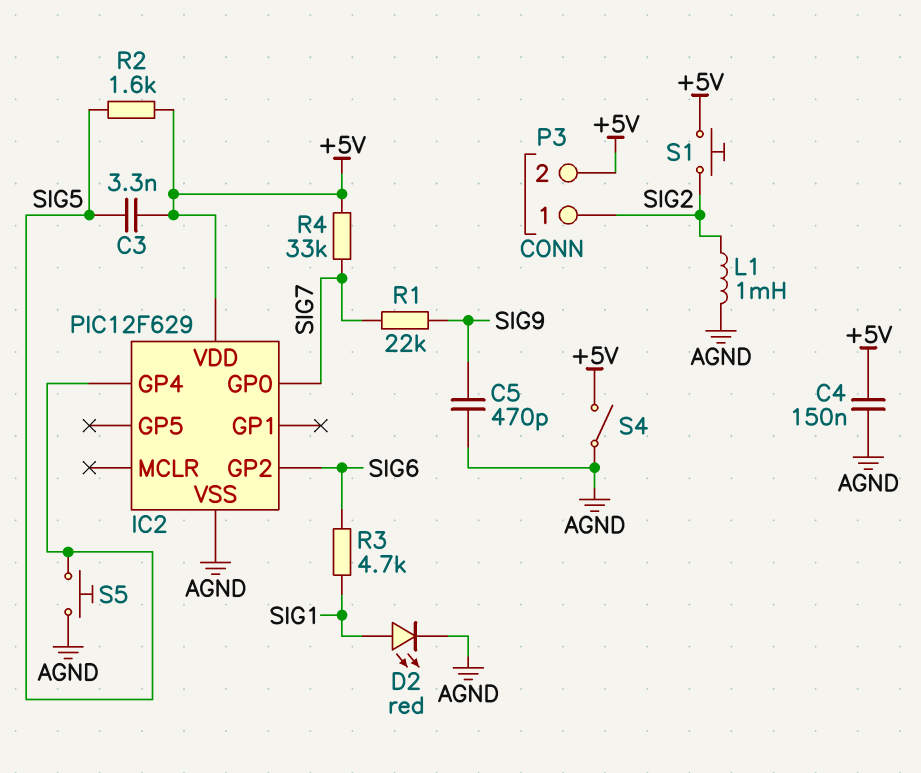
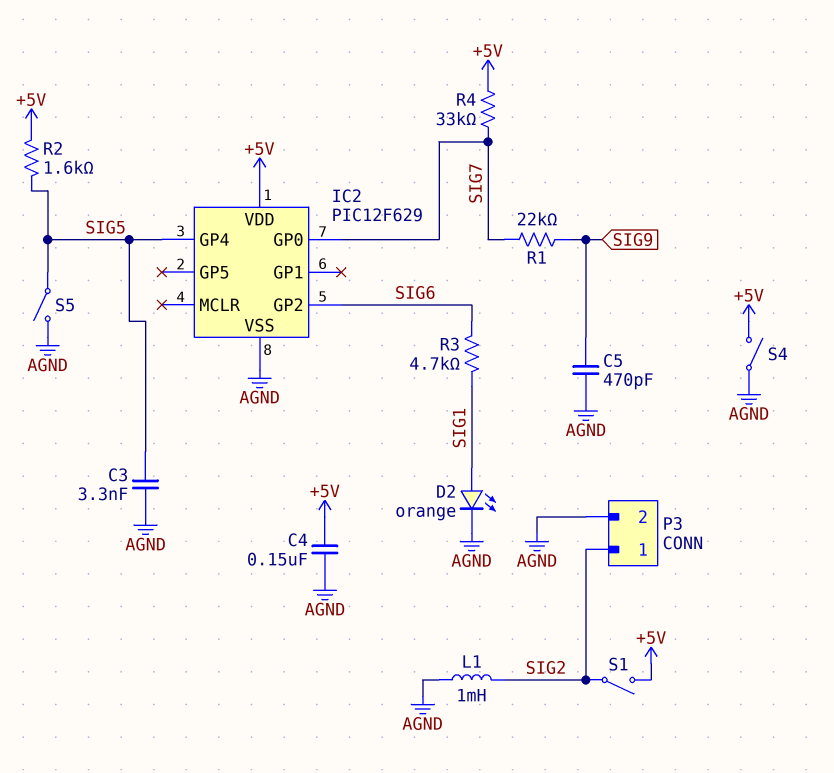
C3: 3.3nF (+5V, SIG5) -> 3.3nF (AGND, SIG5)
D2: LED red (A SIG1, K AGND) -> LED orange (A SIG1, K AGND)
P3 pin 2: +5V -> AGND
S1: button (+5V, SIG2) -> switch (+5V, SIG2)
S5: button (AGND, SIG5) -> switch (AGND, SIG5)

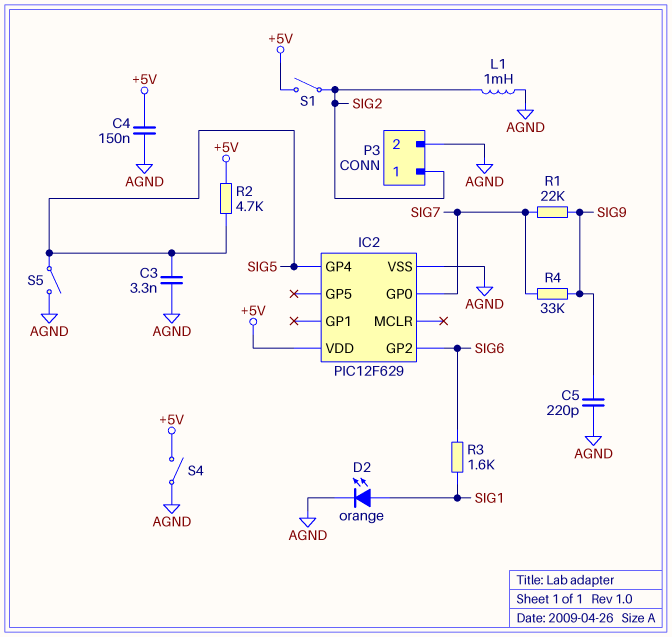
C5: 470pF (AGND, SIG9) -> 220pF (AGND, SIG9)
R2: 1.6k (+5V, SIG5) -> 4.7k (+5V, SIG5)
R3: 4.7k (SIG1, SIG6) -> 1.6k (SIG1, SIG6)
R4: 33k (+5V, SIG7) -> 33k (SIG7, SIG9)

